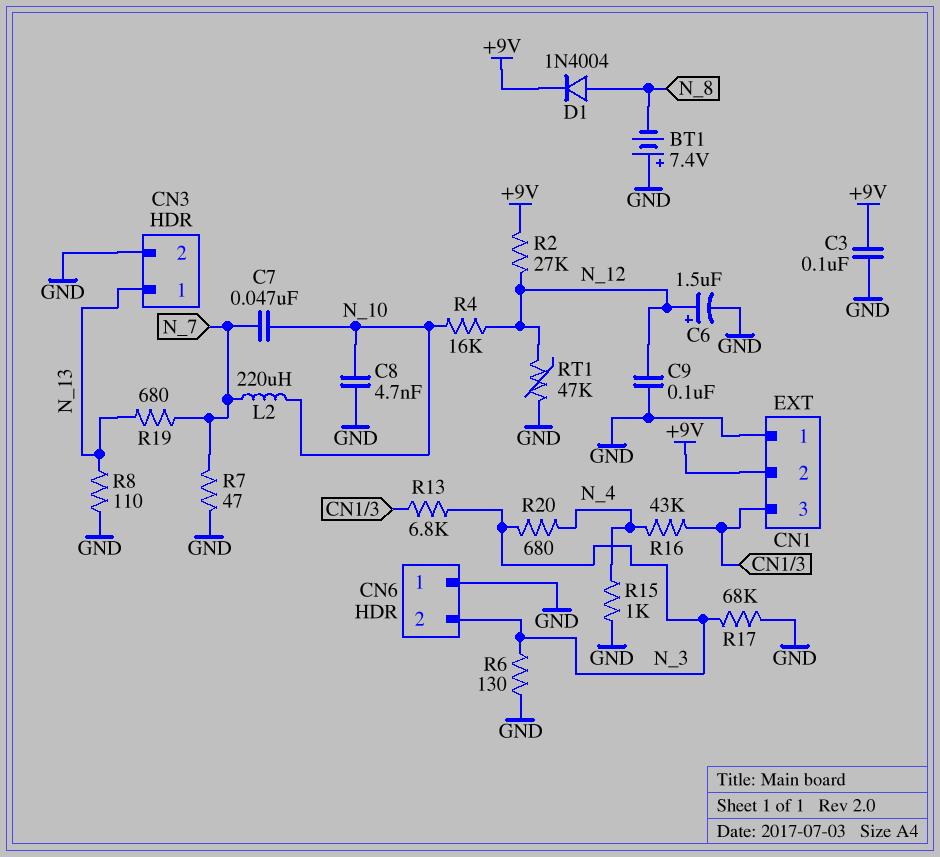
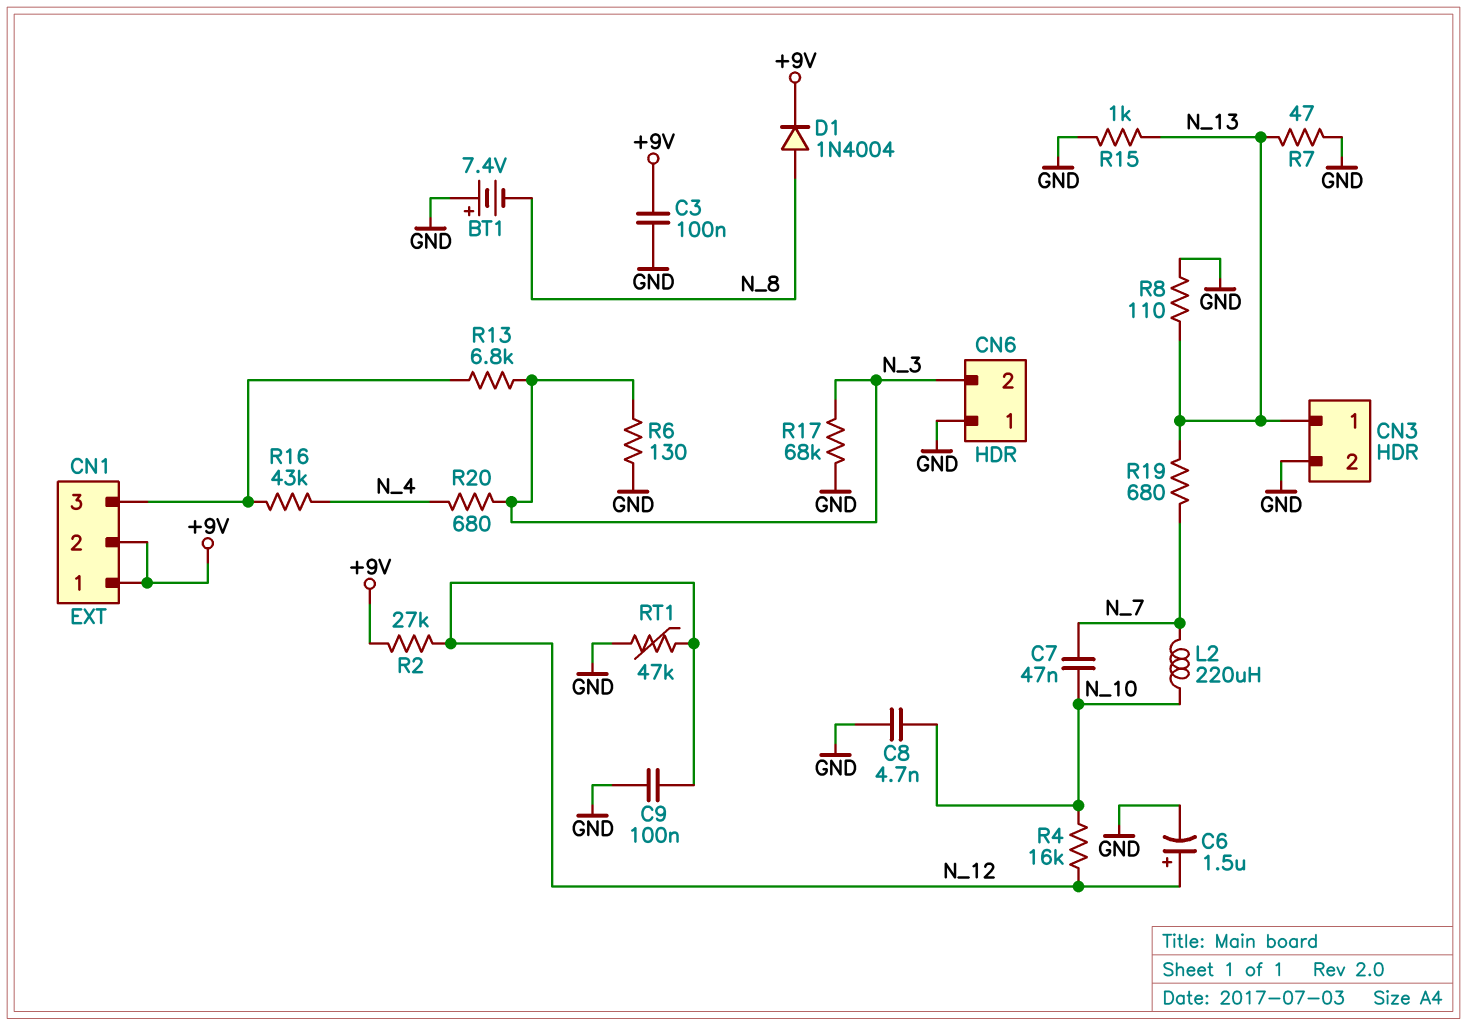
CN1 pin 1: GND -> +9V
R7: 47 (GND, N_7) -> 47 (GND, N_13)
R15: 1k (GND, N_4) -> 1k (GND, N_13)

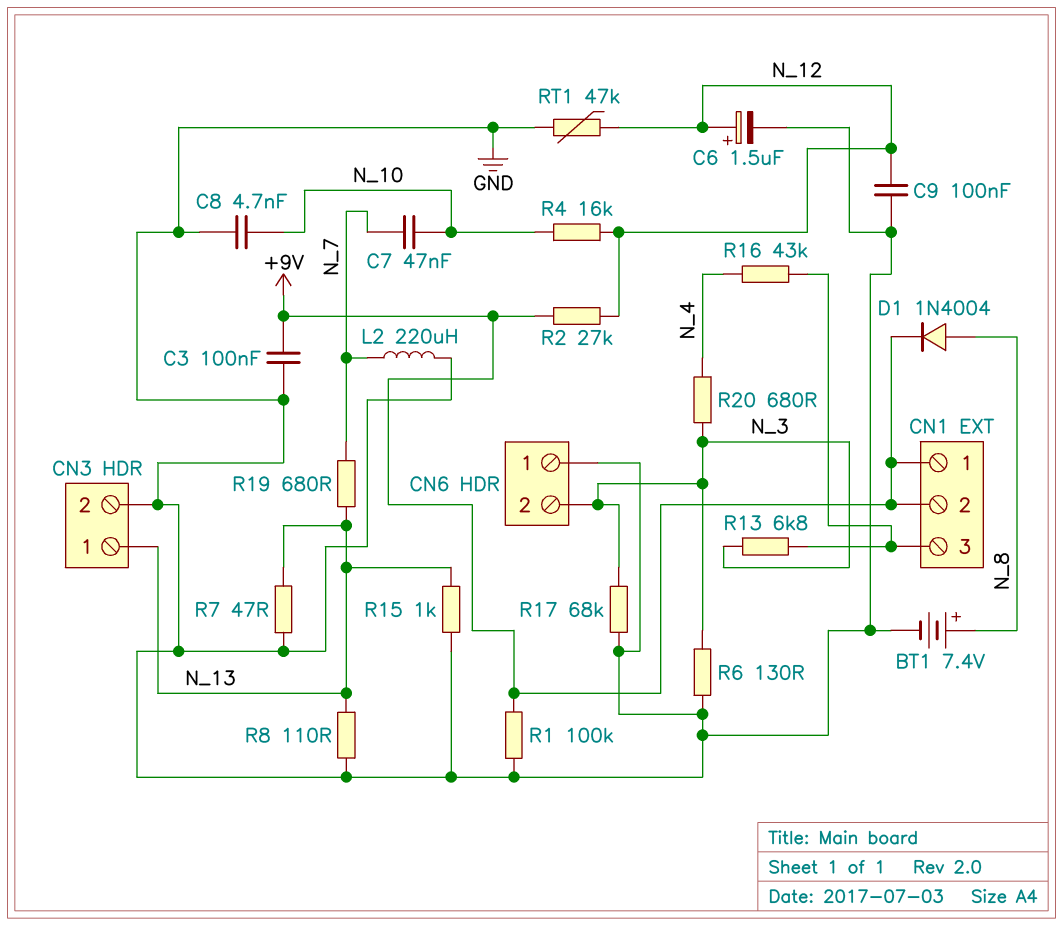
BT1: 7.4V (plus GND, minus N_8) -> 7.4V (plus N_8, minus GND)
L2: 220uH (N_7, N_10) -> 220uH (GND, N_7)
R1: none -> 100k (+9V, GND)

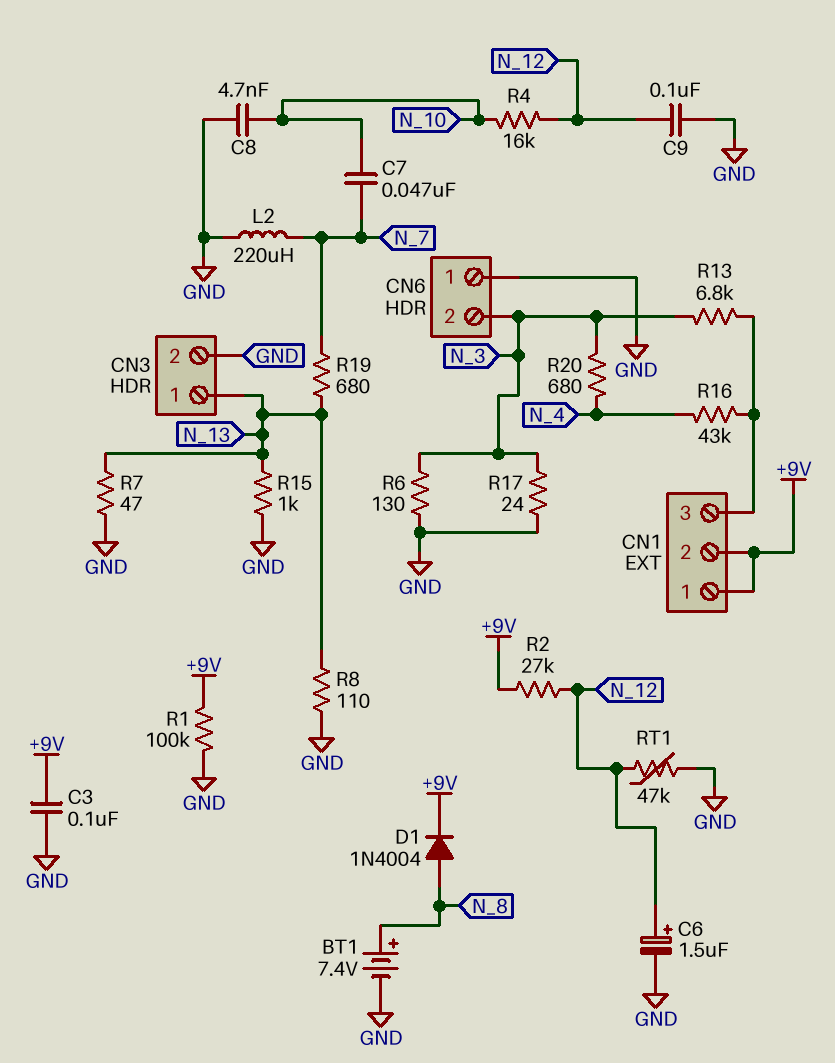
R17: 68k (GND, N_3) -> 24 (GND, N_3)

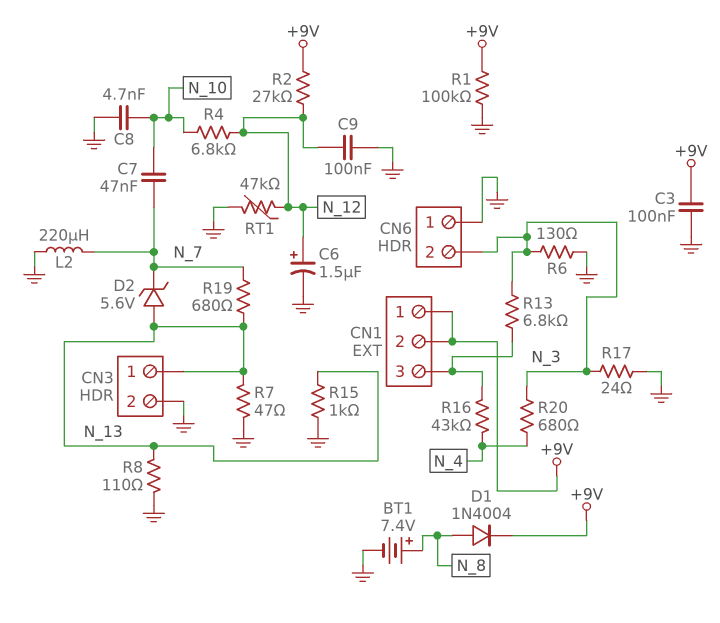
D2: none -> zener 5.6V (A N_13, K N_7)
R4: 16k (N_10, N_12) -> 6.8k (N_10, N_12)

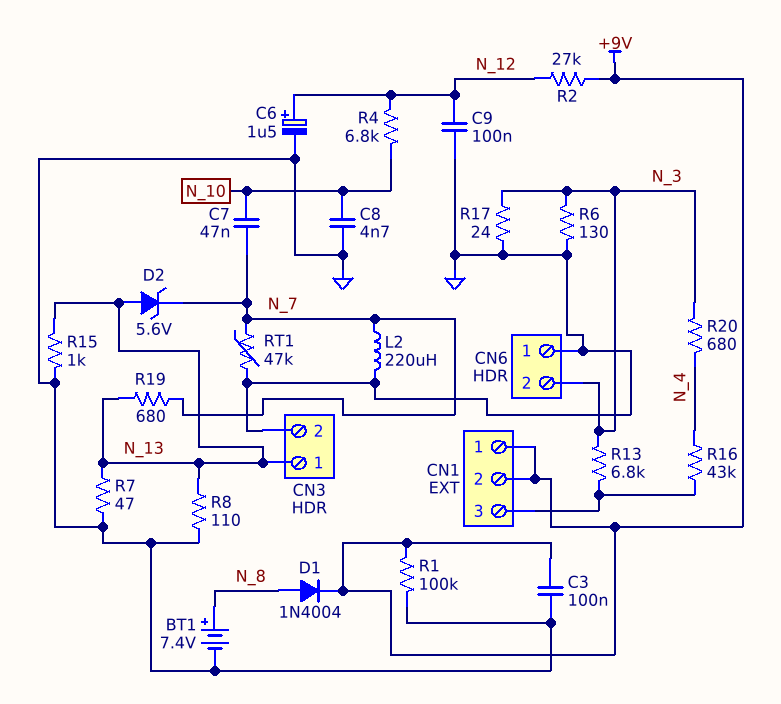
RT1: 47k (GND, N_12) -> 47k (GND, N_7)

